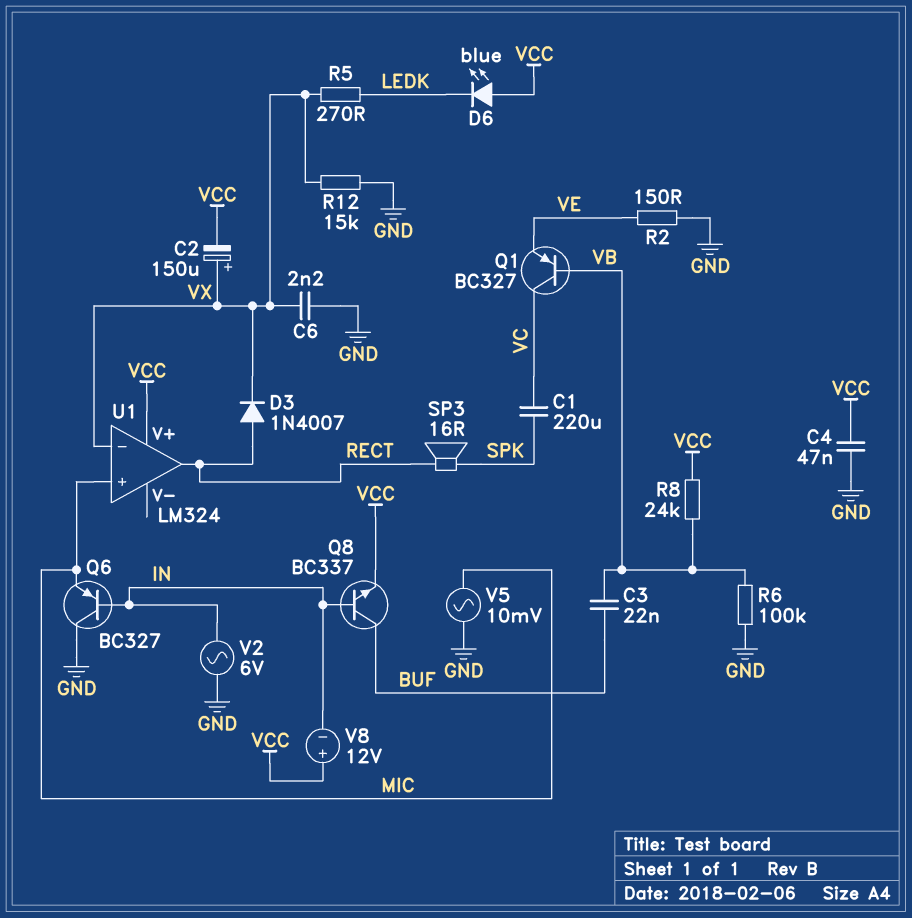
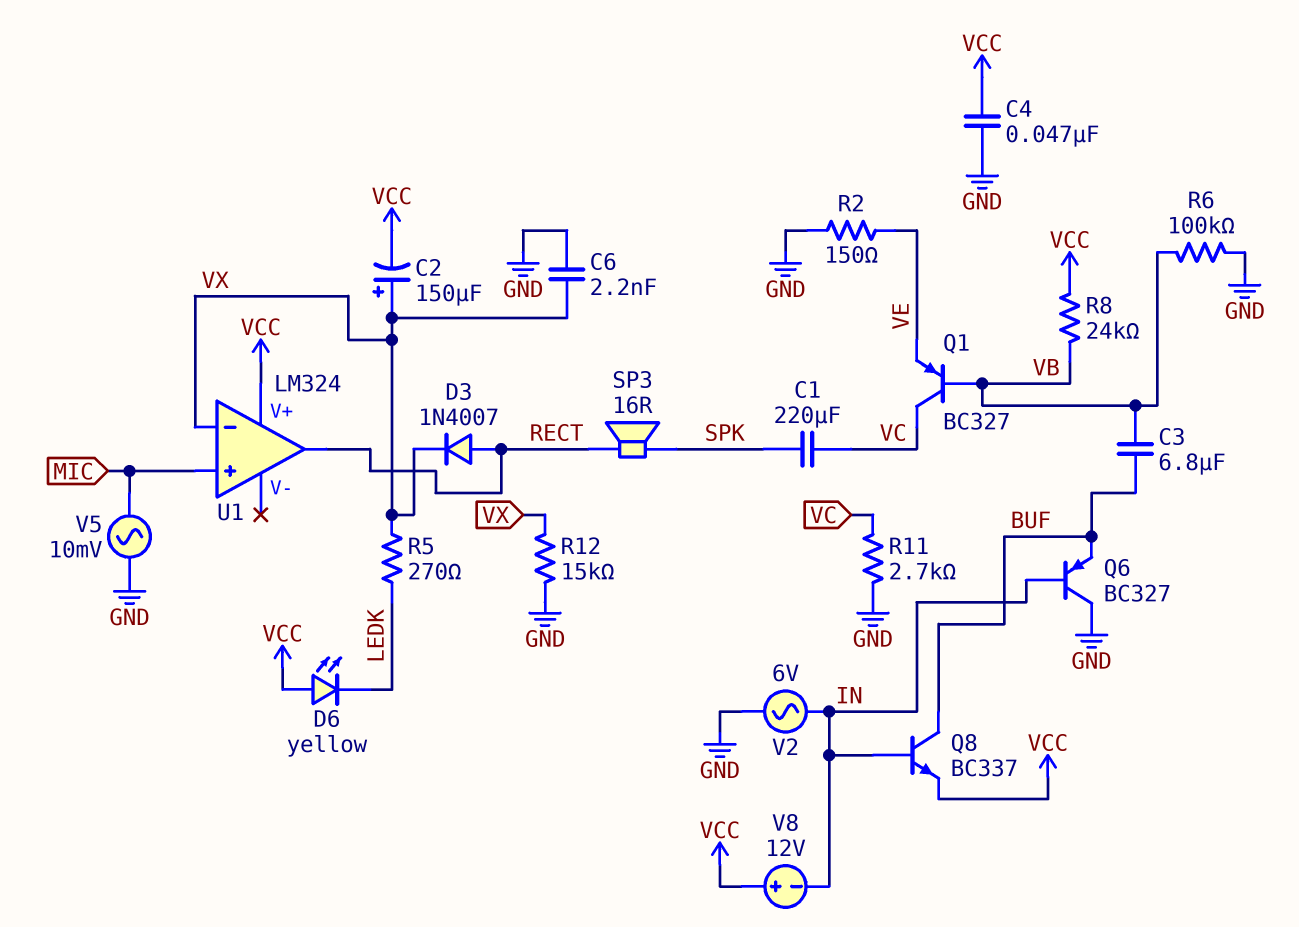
C3: 22nF (BUF, VB) -> 6.8uF (BUF, VB)
D6: LED blue (A VCC, K LEDK) -> LED yellow (A VCC, K LEDK)
Q6: PNP BC327 (B IN, C GND, E MIC) -> PNP BC327 (B IN, C GND, E BUF)
R11: none -> 2.7k (GND, VC)

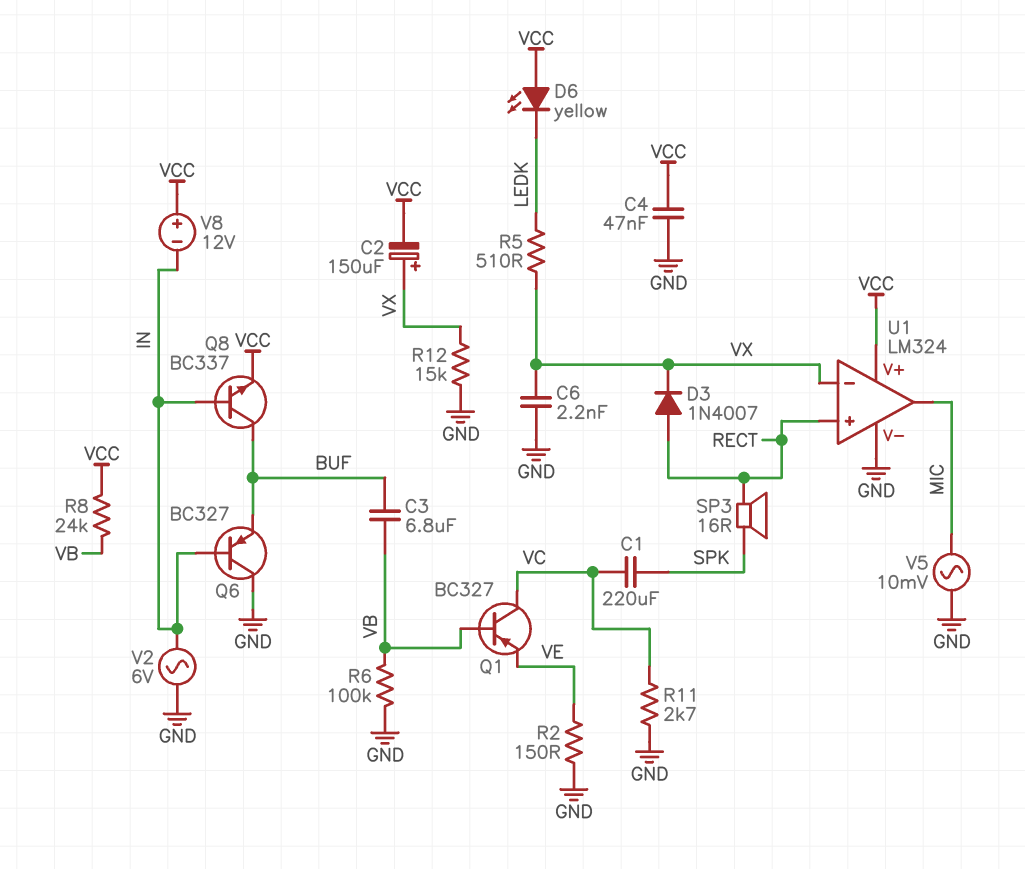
R5: 270 (LEDK, VX) -> 510 (LEDK, VX)
U1 pin V-: none -> GND
U1 pin in+: MIC -> RECT
U1 pin out: RECT -> MIC

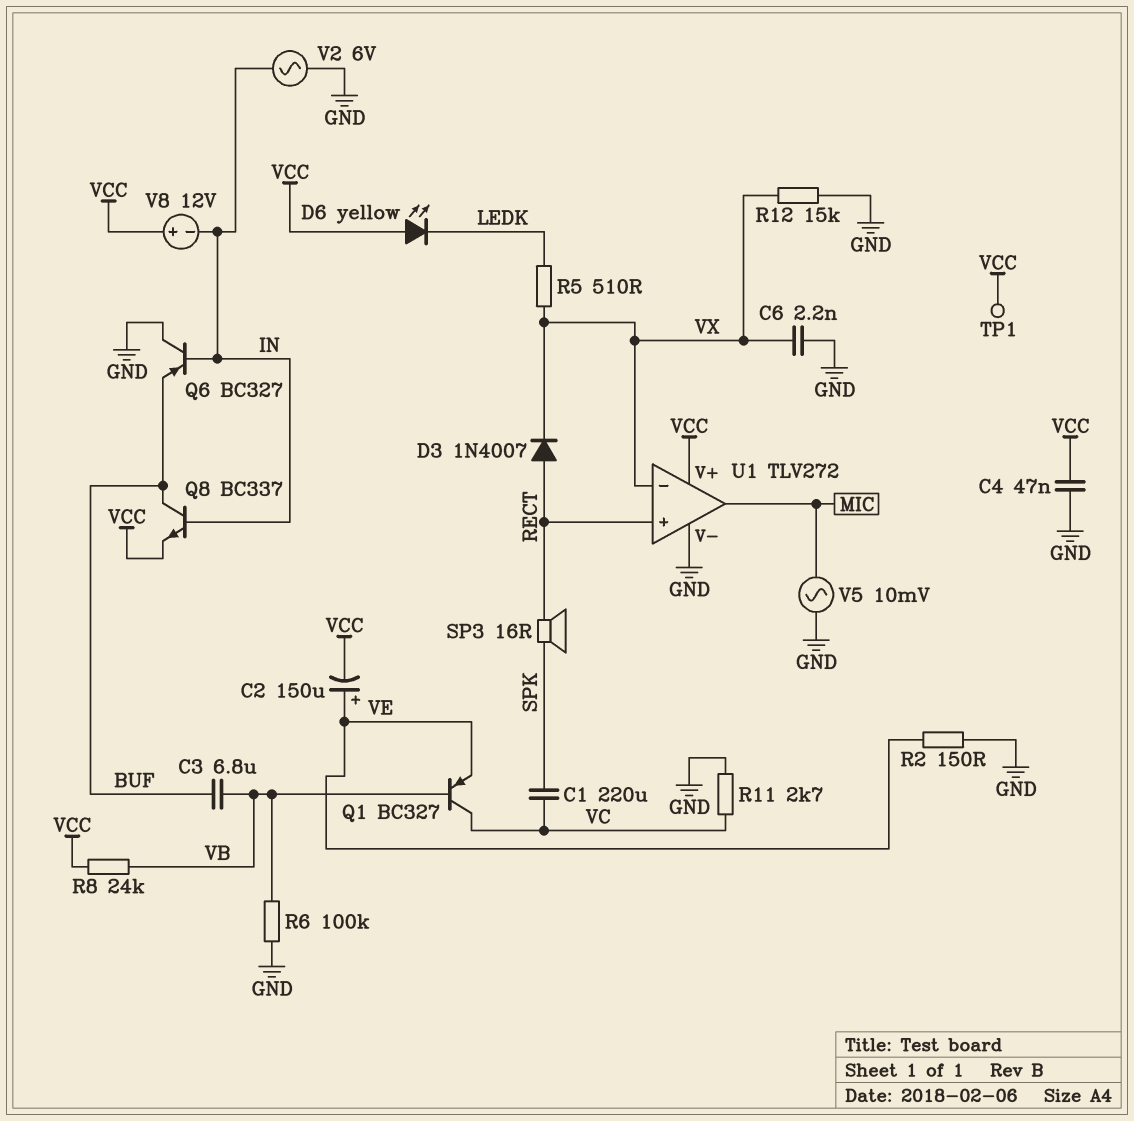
C2: 150uF (plus VX, minus VCC) -> 150uF (plus VE, minus VCC)
TP1: none -> test point (VCC)
U1: LM324 -> TLV272

